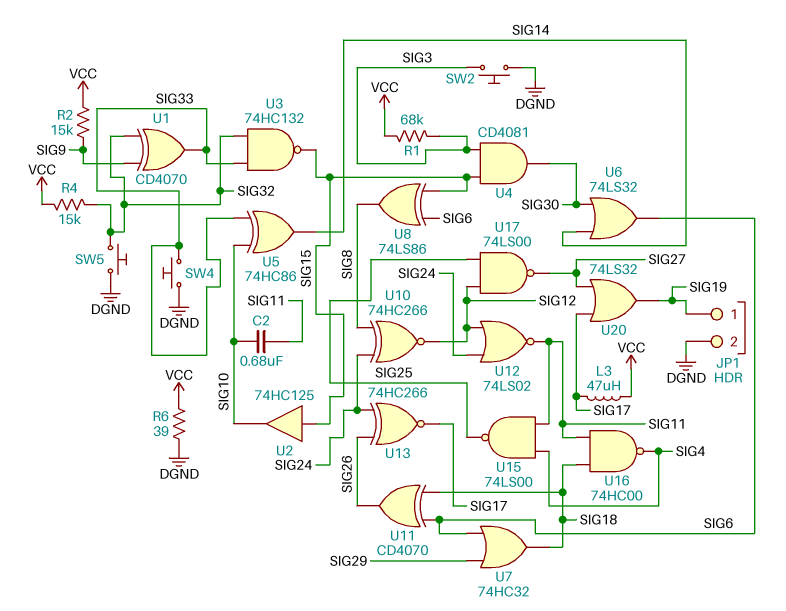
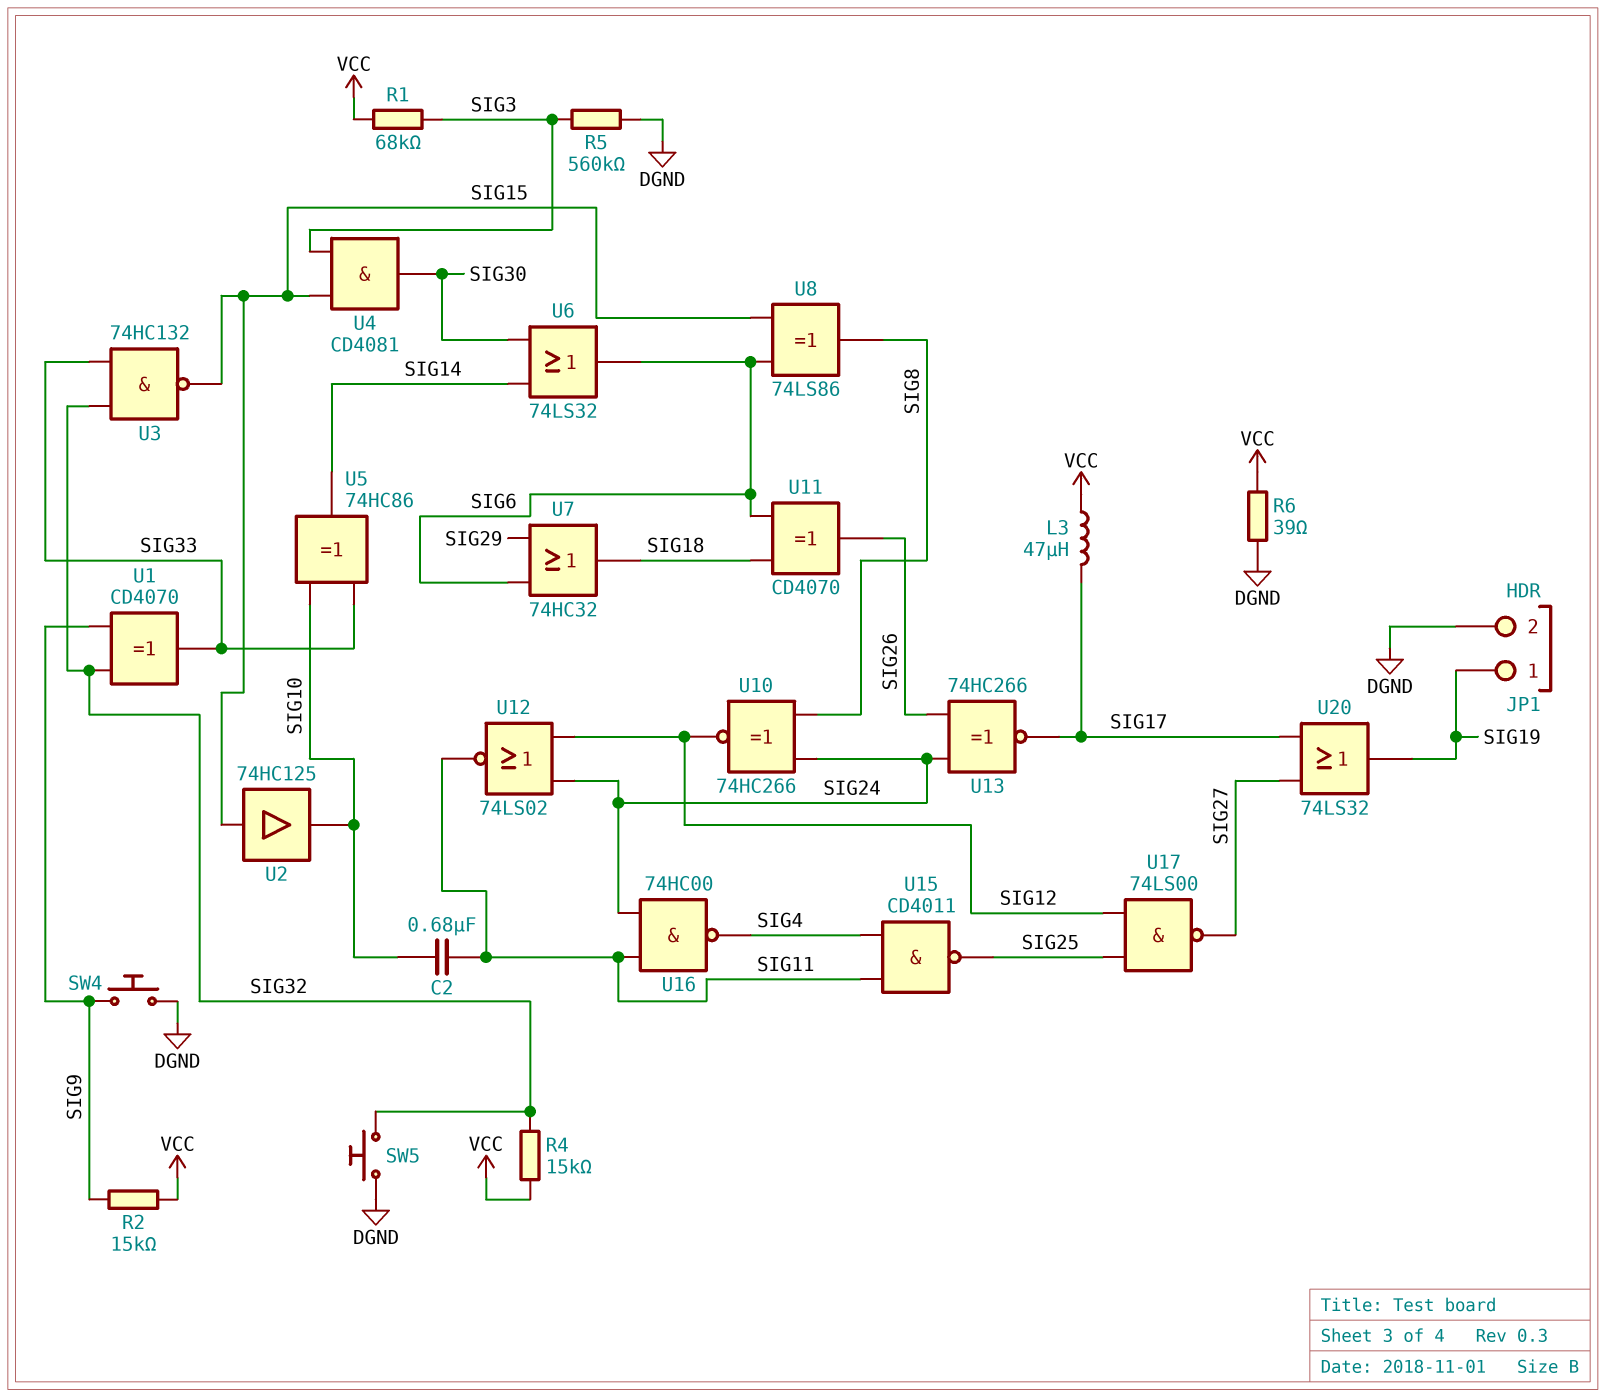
R5: none -> 560k (DGND, SIG3)
SW2: button (DGND, SIG3) -> none
SW4: button (DGND, SIG33) -> button (DGND, SIG9)
U15: NAND 74LS00 (in SIG4, in SIG11, out SIG25) -> NAND CD4011 (in SIG4, in SIG11, out SIG25)
U16: NAND 74HC00 (in SIG11, in SIG18, out SIG4) -> NAND 74HC00 (in SIG11, in SIG24, out SIG4)

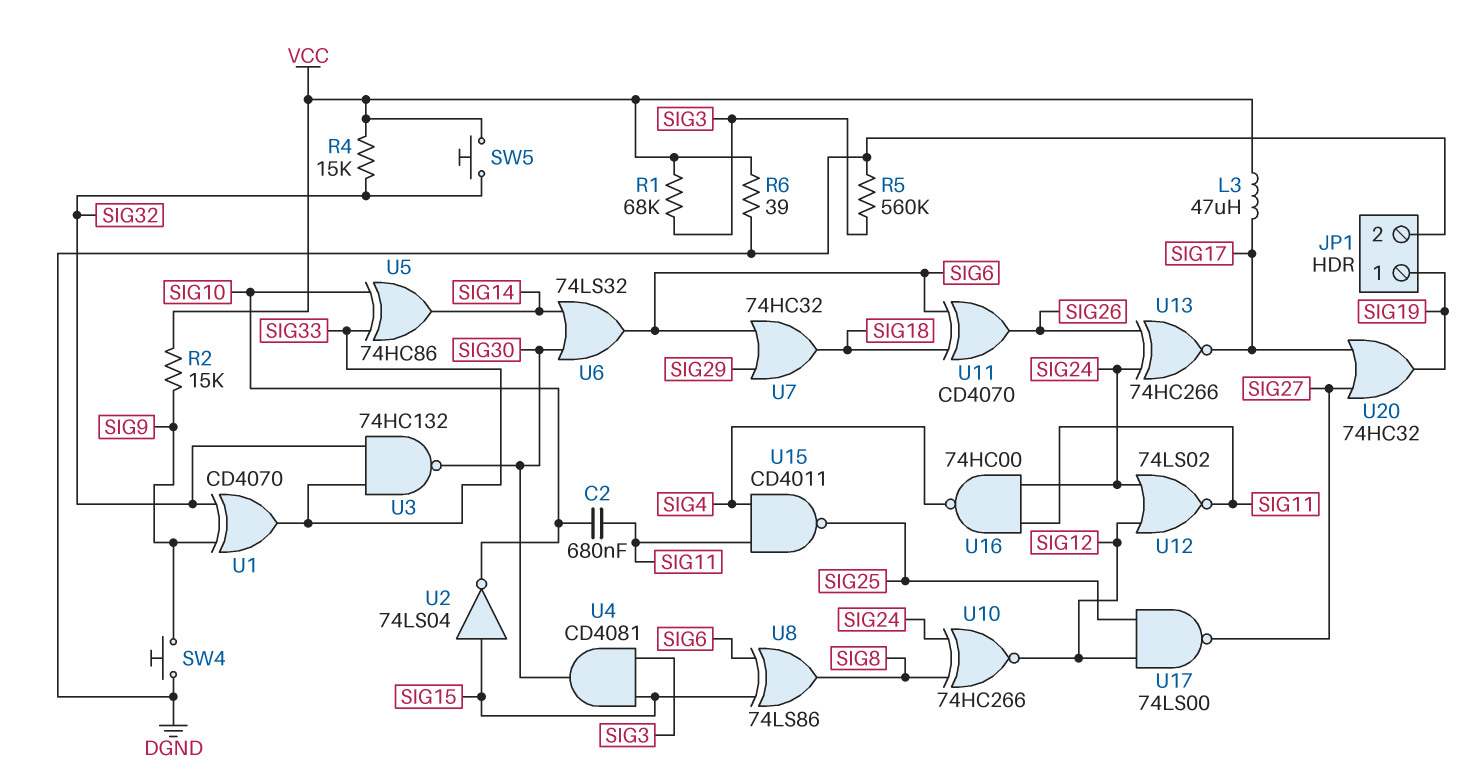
SW5: button (DGND, SIG32) -> button (SIG32, VCC)
U2: buffer 74HC125 (in SIG15, out SIG10) -> NOT 74LS04 (in SIG15, out SIG10)
U3: NAND 74HC132 (in SIG32, in SIG33, out SIG15) -> NAND 74HC132 (in SIG32, in SIG33, out SIG30)
U20: OR 74LS32 (in SIG17, in SIG27, out SIG19) -> OR 74HC32 (in SIG17, in SIG27, out SIG19)

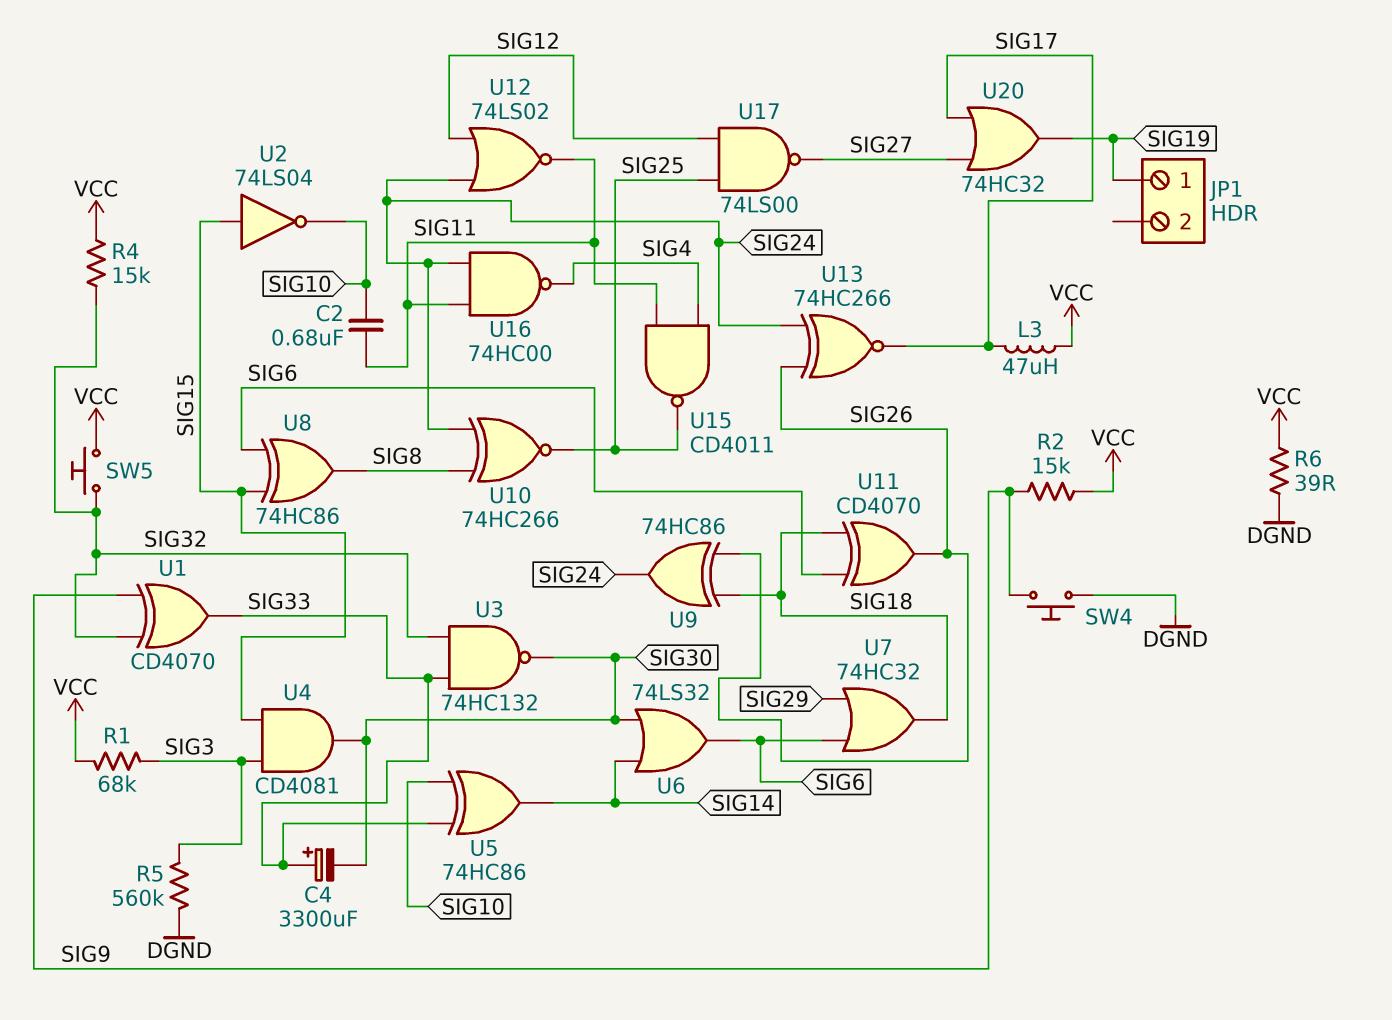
C4: none -> 3300uF (plus SIG33, minus SIG30)
JP1 pin 2: DGND -> none
U8: XOR 74LS86 (in SIG6, in SIG15, out SIG8) -> XOR 74HC86 (in SIG6, in SIG15, out SIG8)
U9: none -> XOR 74HC86 (in SIG18, in SIG26, out SIG24)
U10: XNOR 74HC266 (in SIG8, in SIG24, out SIG12) -> XNOR 74HC266 (in SIG8, in SIG24, out SIG25)

